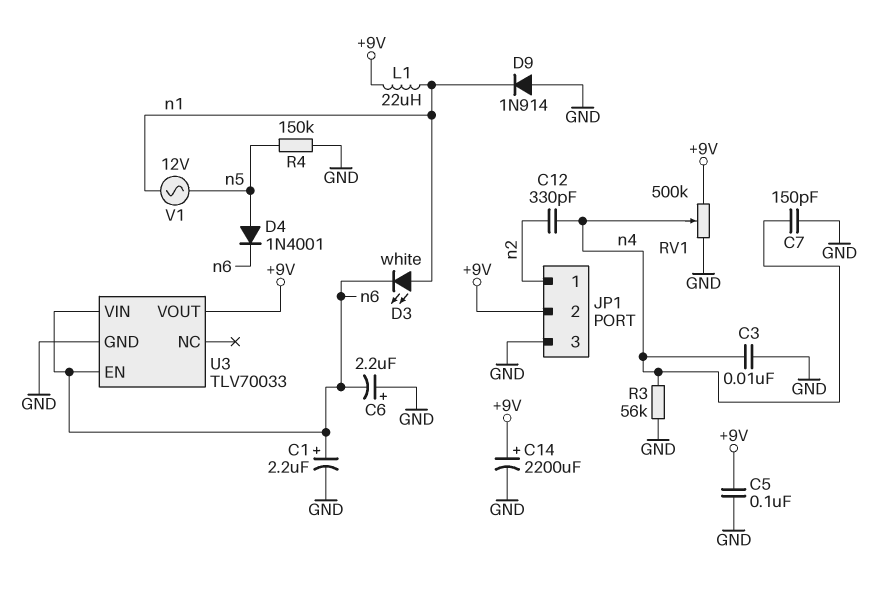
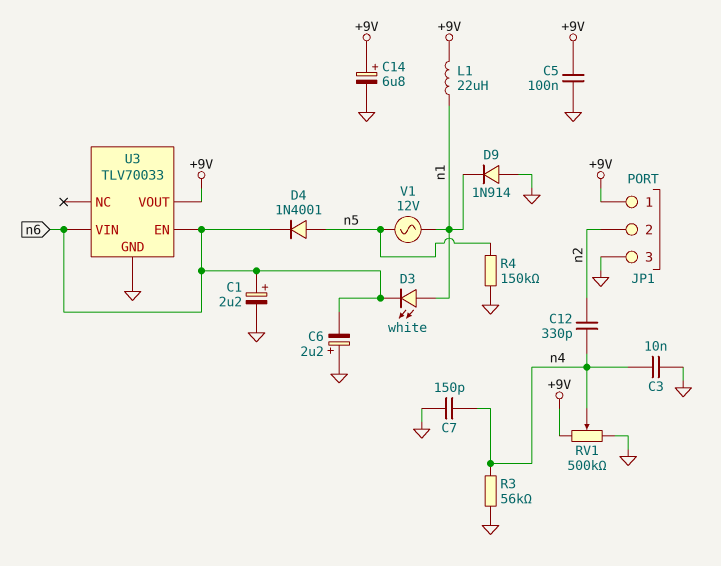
C14: 2200uF (plus +9V, minus GND) -> 6.8uF (plus +9V, minus GND)
JP1 pin 1: n2 -> +9V
JP1 pin 2: +9V -> n2

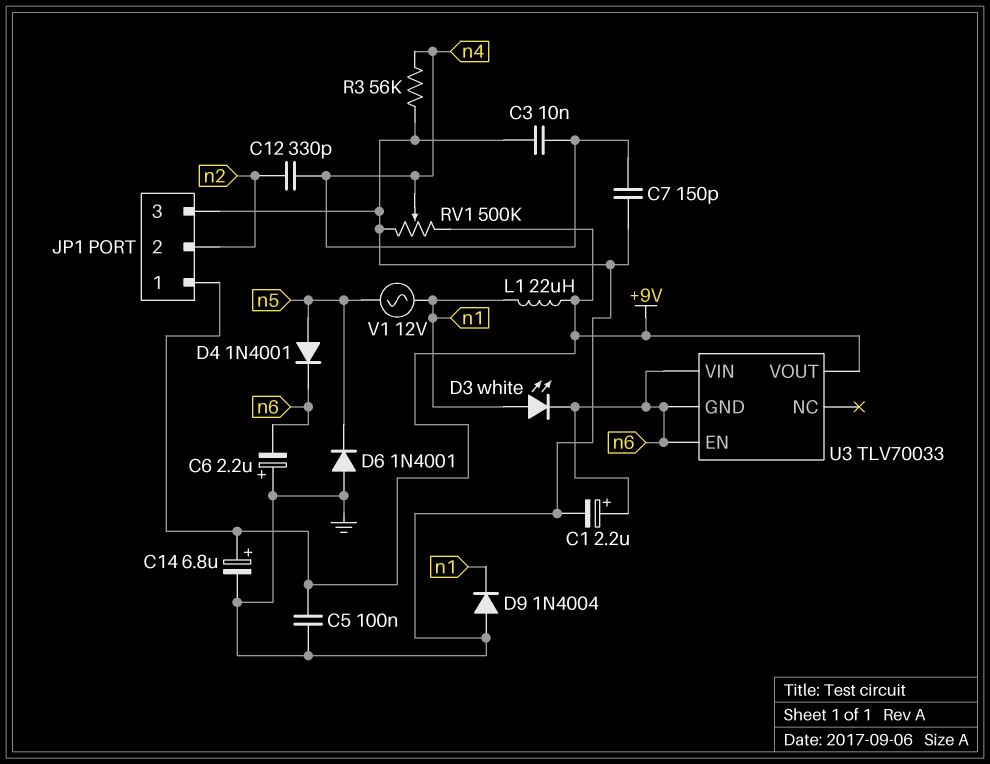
D6: none -> diode 1N4001 (A GND, K n5)
D9: diode 1N914 (A GND, K n1) -> diode 1N4004 (A GND, K n1)
R4: 150k (GND, n5) -> none
U3 pin GND: GND -> n6

